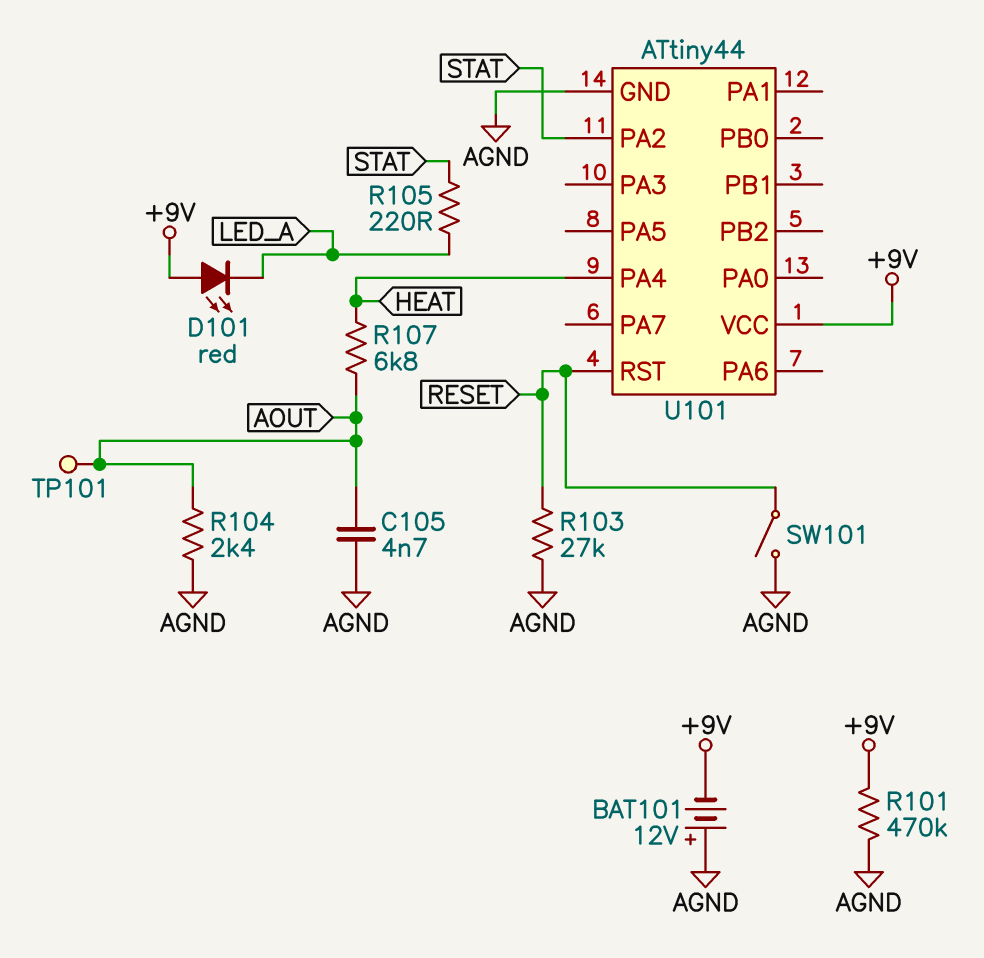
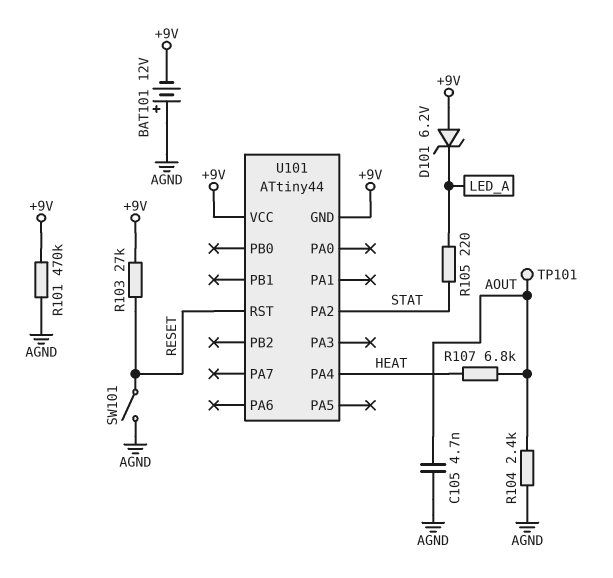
D101: LED red (A +9V, K LED_A) -> zener 6.2V (A +9V, K LED_A)
R103: 27k (AGND, RESET) -> 27k (+9V, RESET)
U101 pin GND: AGND -> +9V

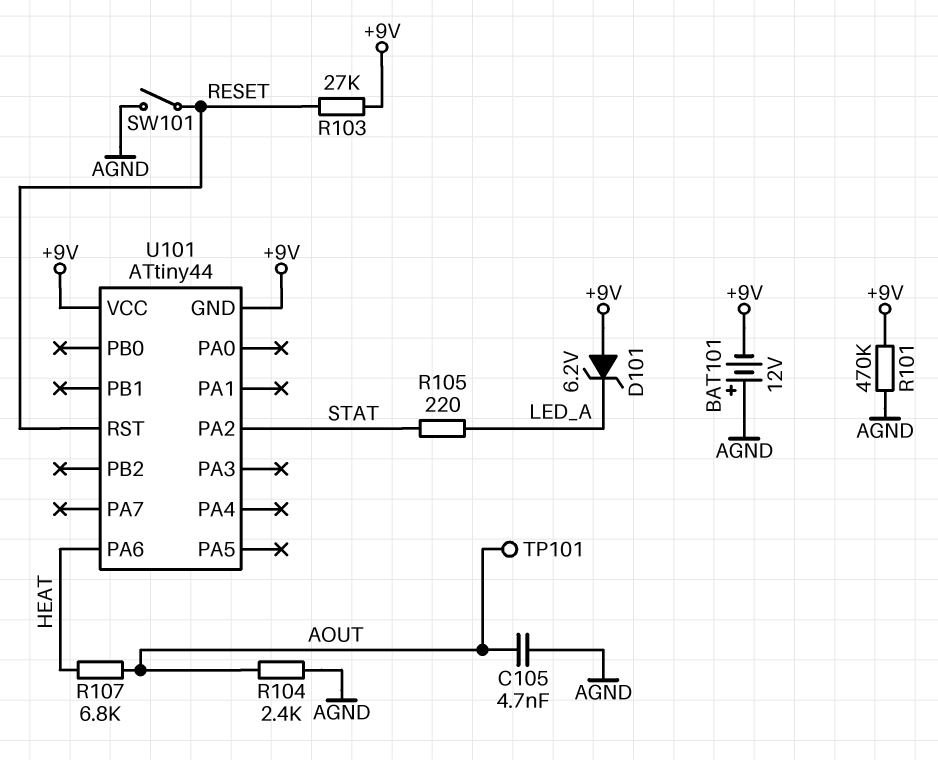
U101 pin PA4: HEAT -> none
U101 pin PA6: none -> HEAT

